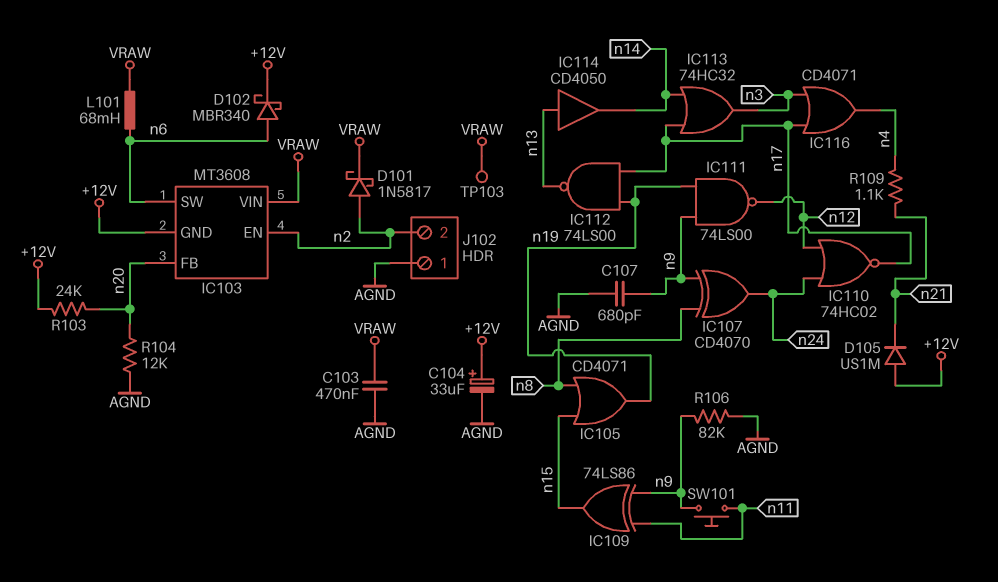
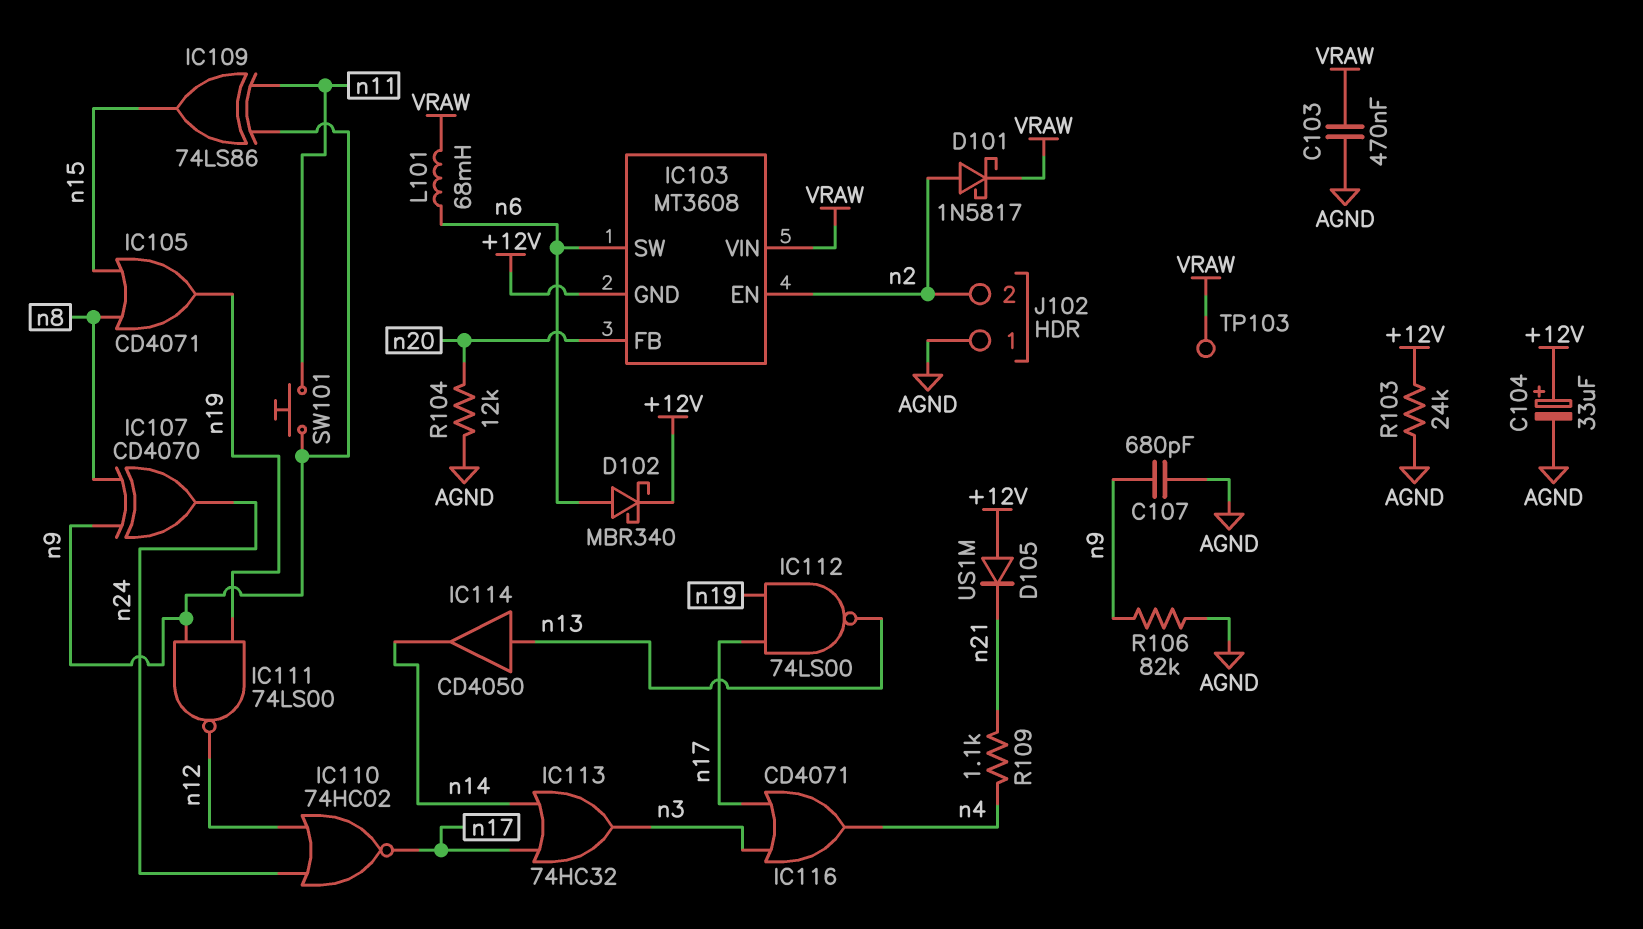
R103: 24k (+12V, n20) -> 24k (+12V, AGND)

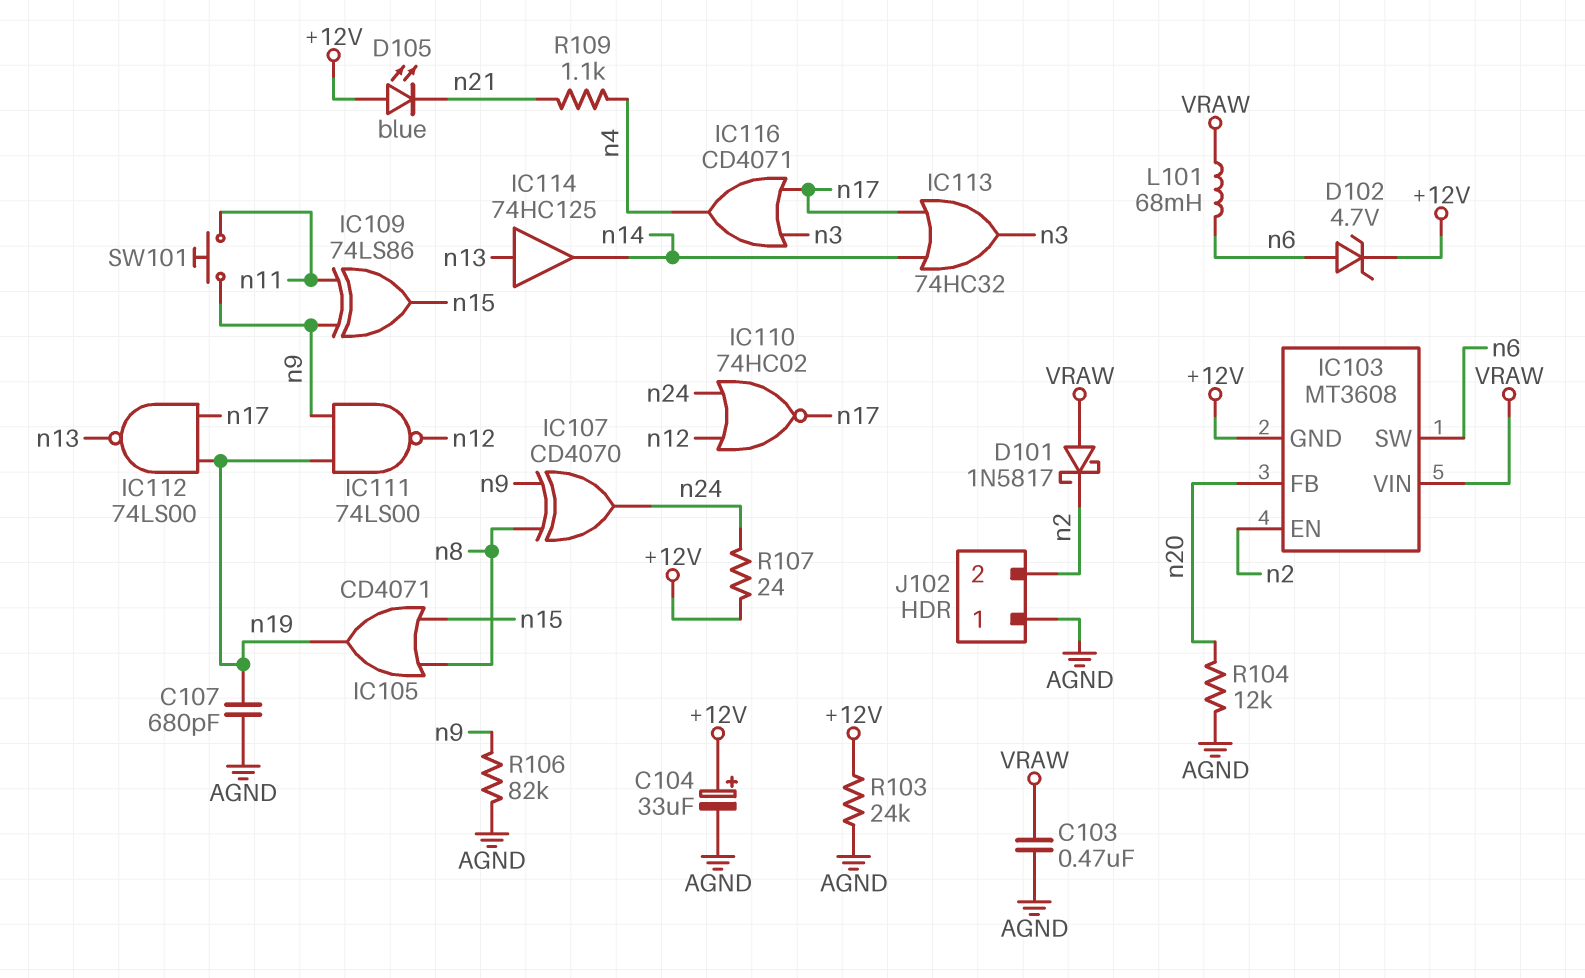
C107: 680pF (AGND, n9) -> 680pF (AGND, n19)
D101: schottky 1N5817 (A n2, K VRAW) -> schottky 1N5817 (A VRAW, K n2)
D102: schottky MBR340 (A n6, K +12V) -> zener 4.7V (A n6, K +12V)
D105: diode US1M (A +12V, K n21) -> LED blue (A +12V, K n21)
IC114: buffer CD4050 (in n13, out n14) -> buffer 74HC125 (in n13, out n14)
R107: none -> 24 (+12V, n24)
TP103: test point (VRAW) -> none

